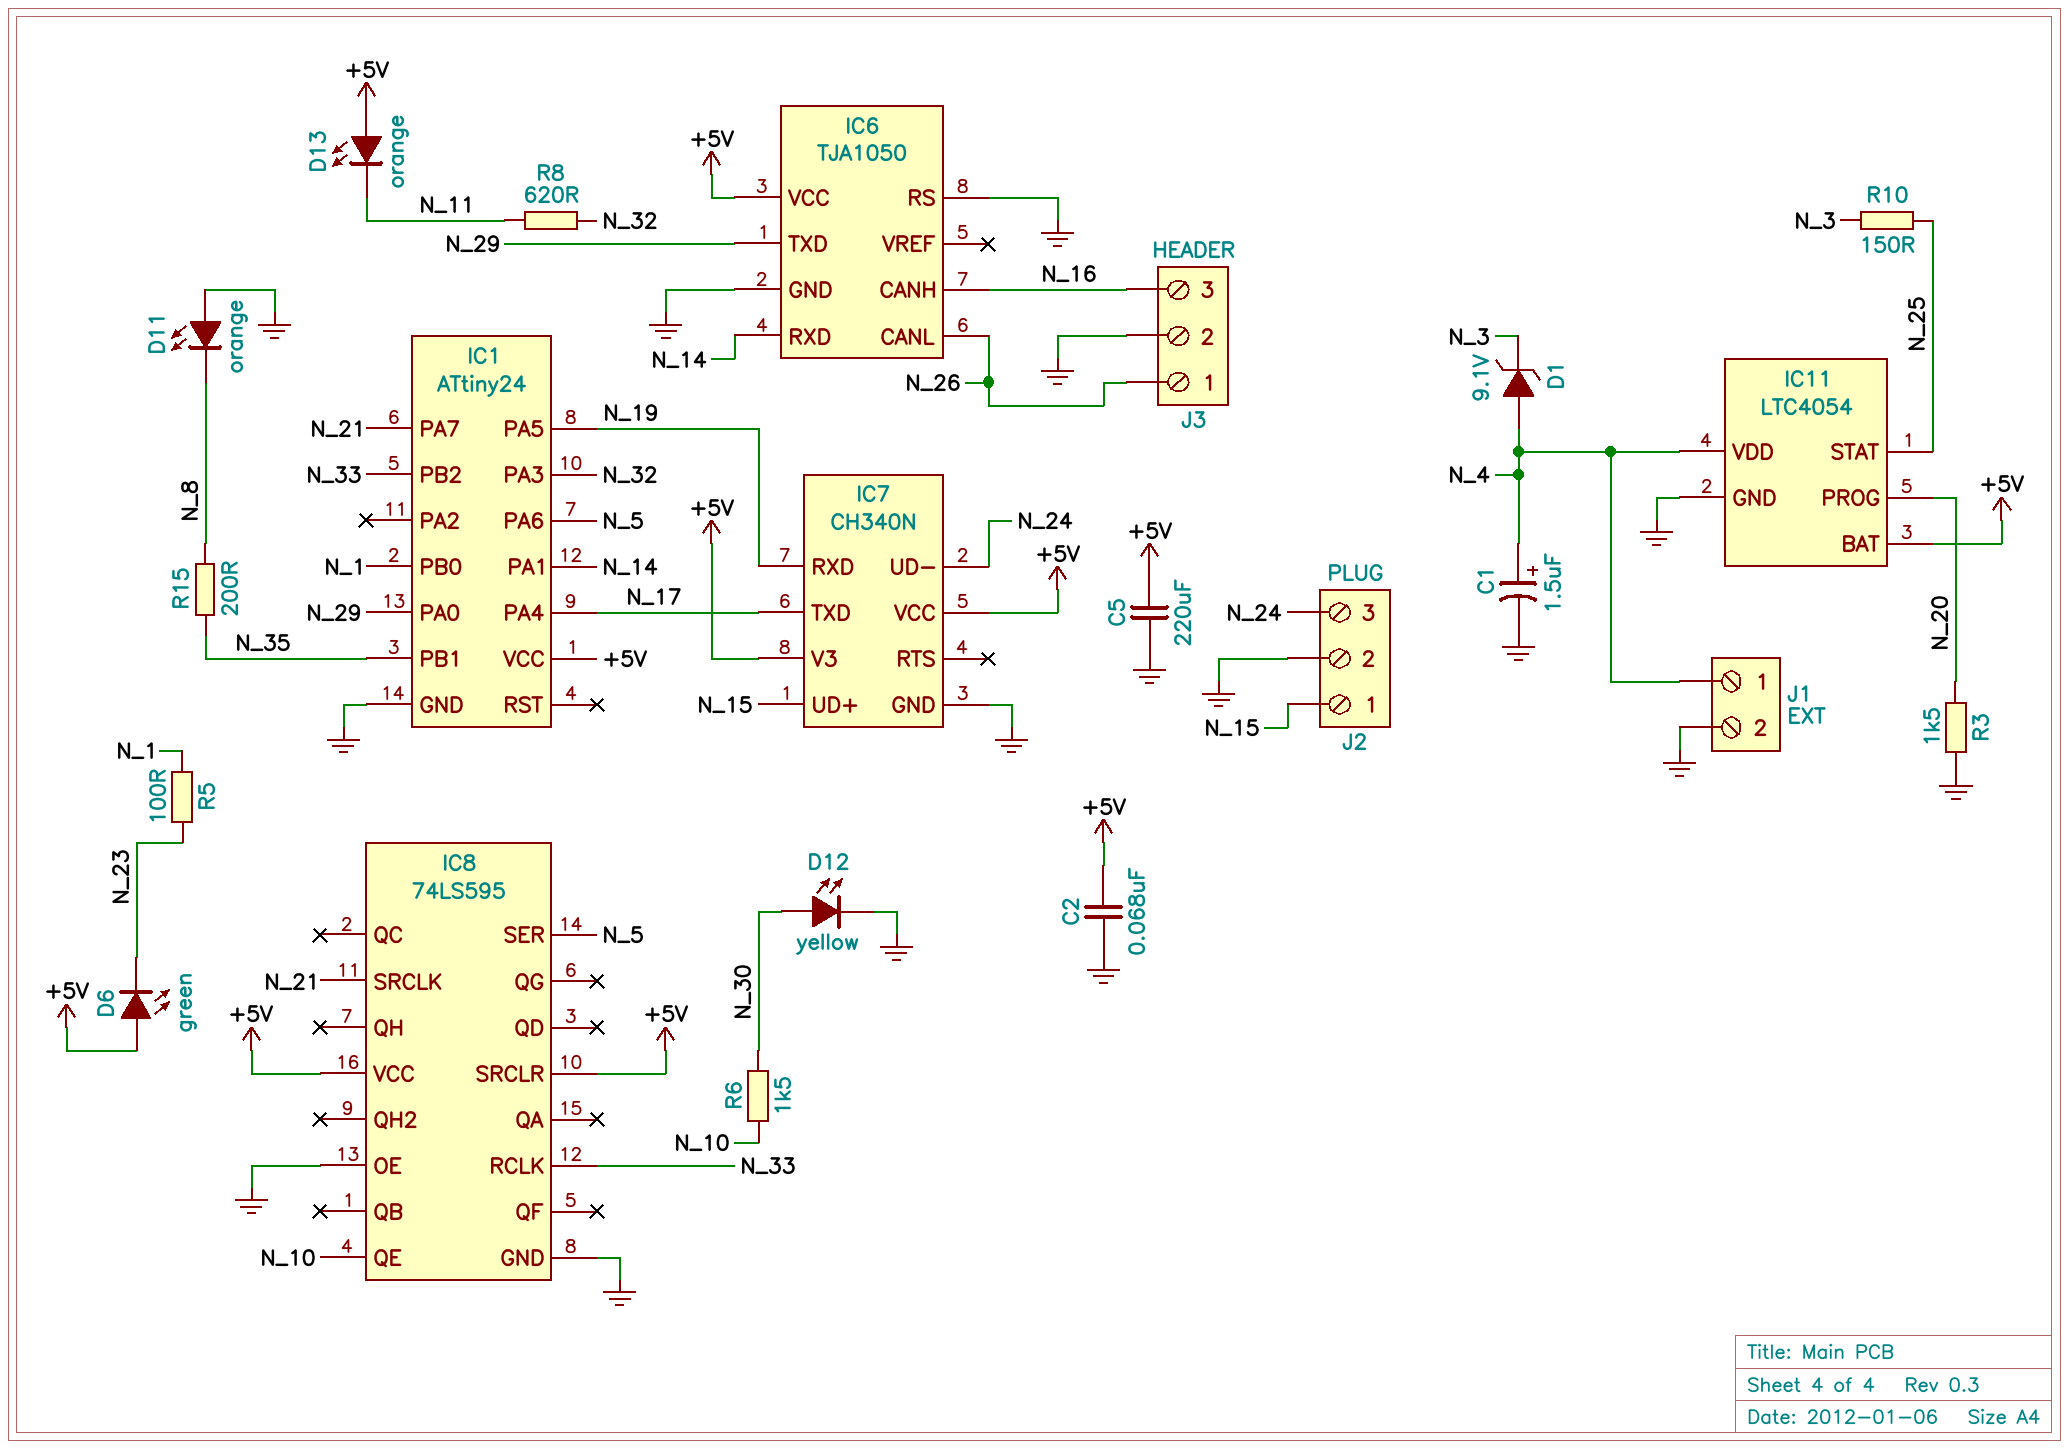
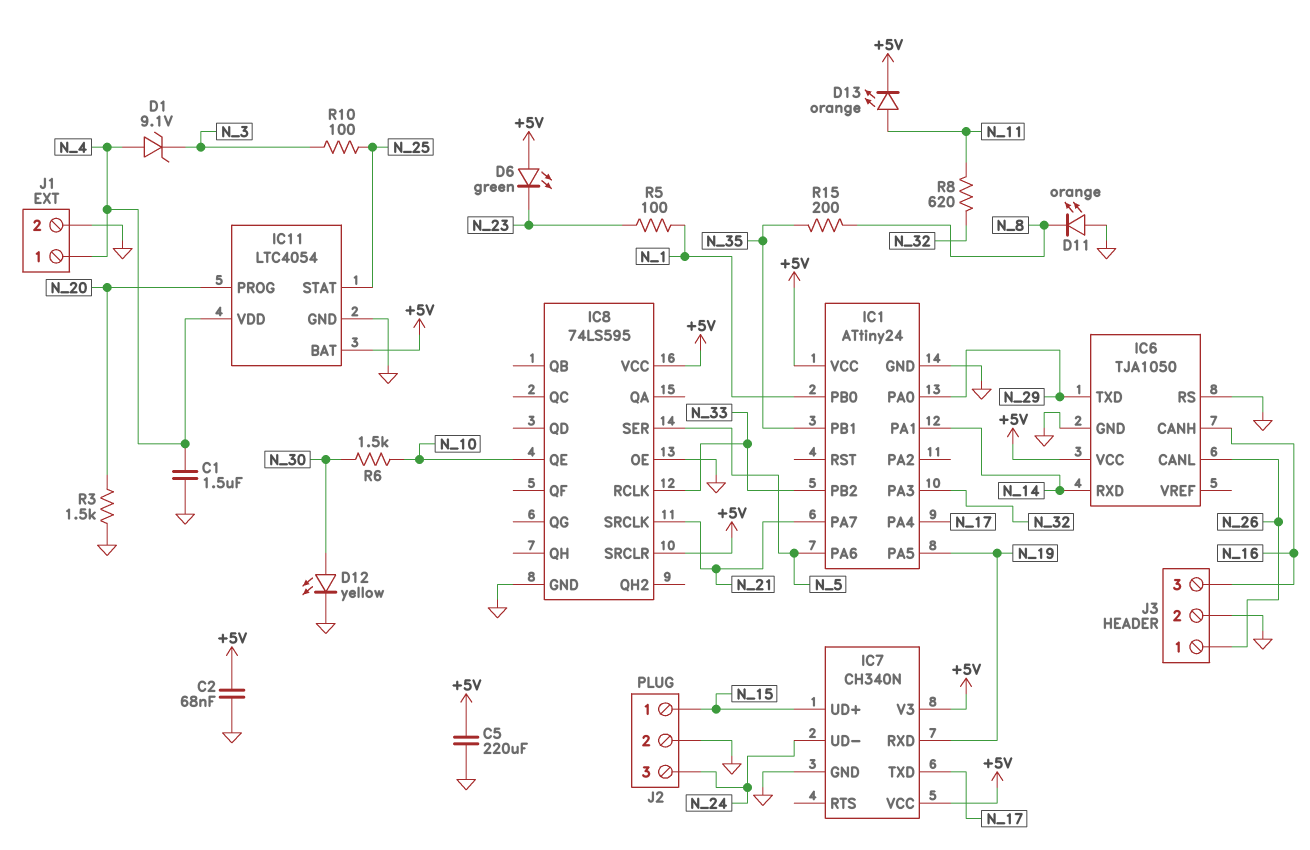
C1: 1.5uF (plus N_4, minus GND) -> 1.5uF (GND, N_4)
D13: LED orange (A +5V, K N_11) -> LED orange (A N_11, K +5V)
R10: 150 (N_3, N_25) -> 100 (N_3, N_25)

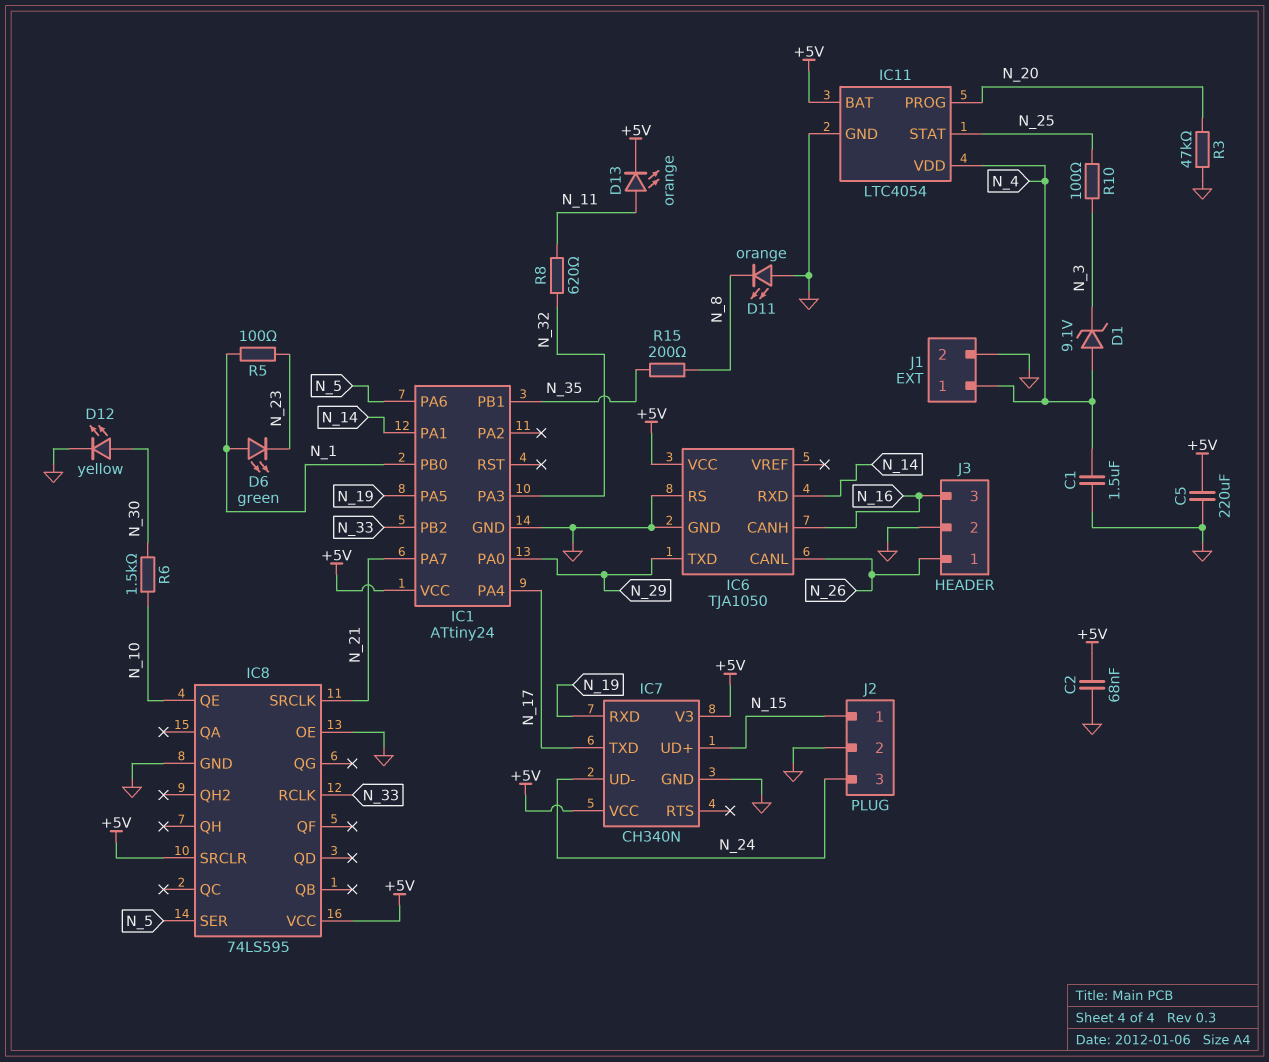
D6: LED green (A +5V, K N_23) -> LED green (A N_1, K N_23)
R3: 1.5k (GND, N_20) -> 47k (GND, N_20)

